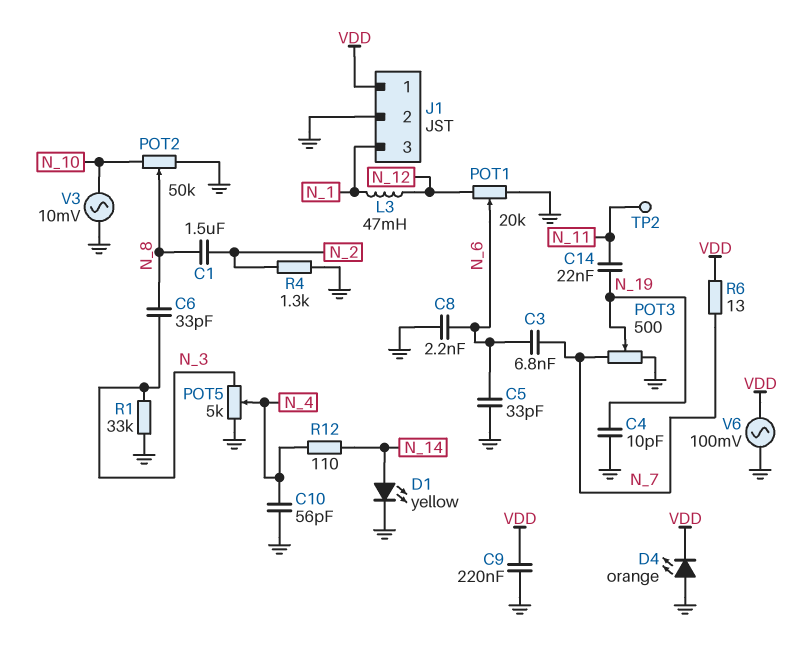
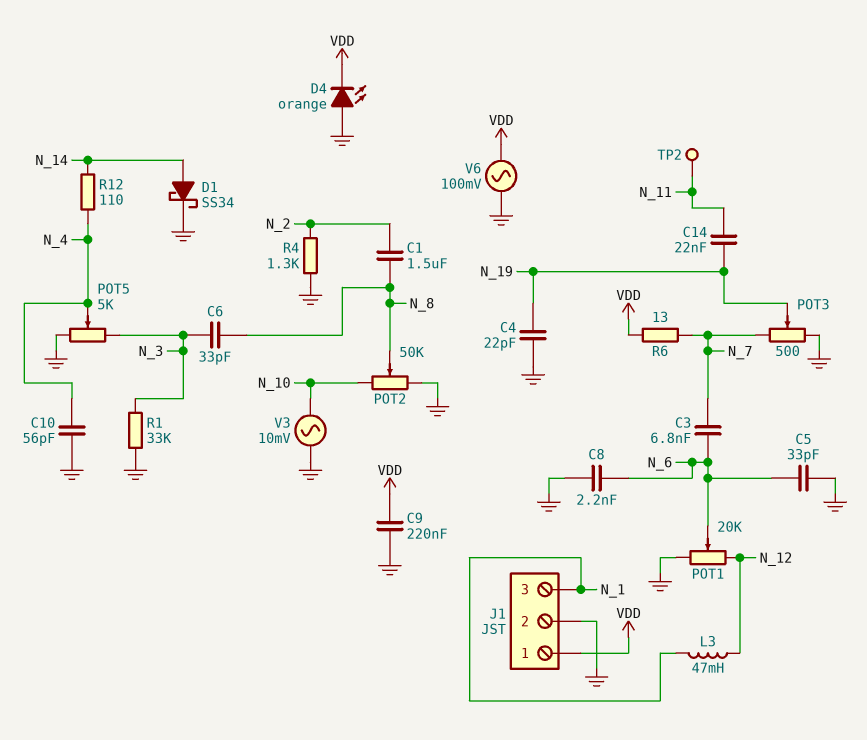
C4: 10pF (GND, N_19) -> 22pF (GND, N_19)
D1: LED yellow (A N_14, K GND) -> schottky SS34 (A N_14, K GND)

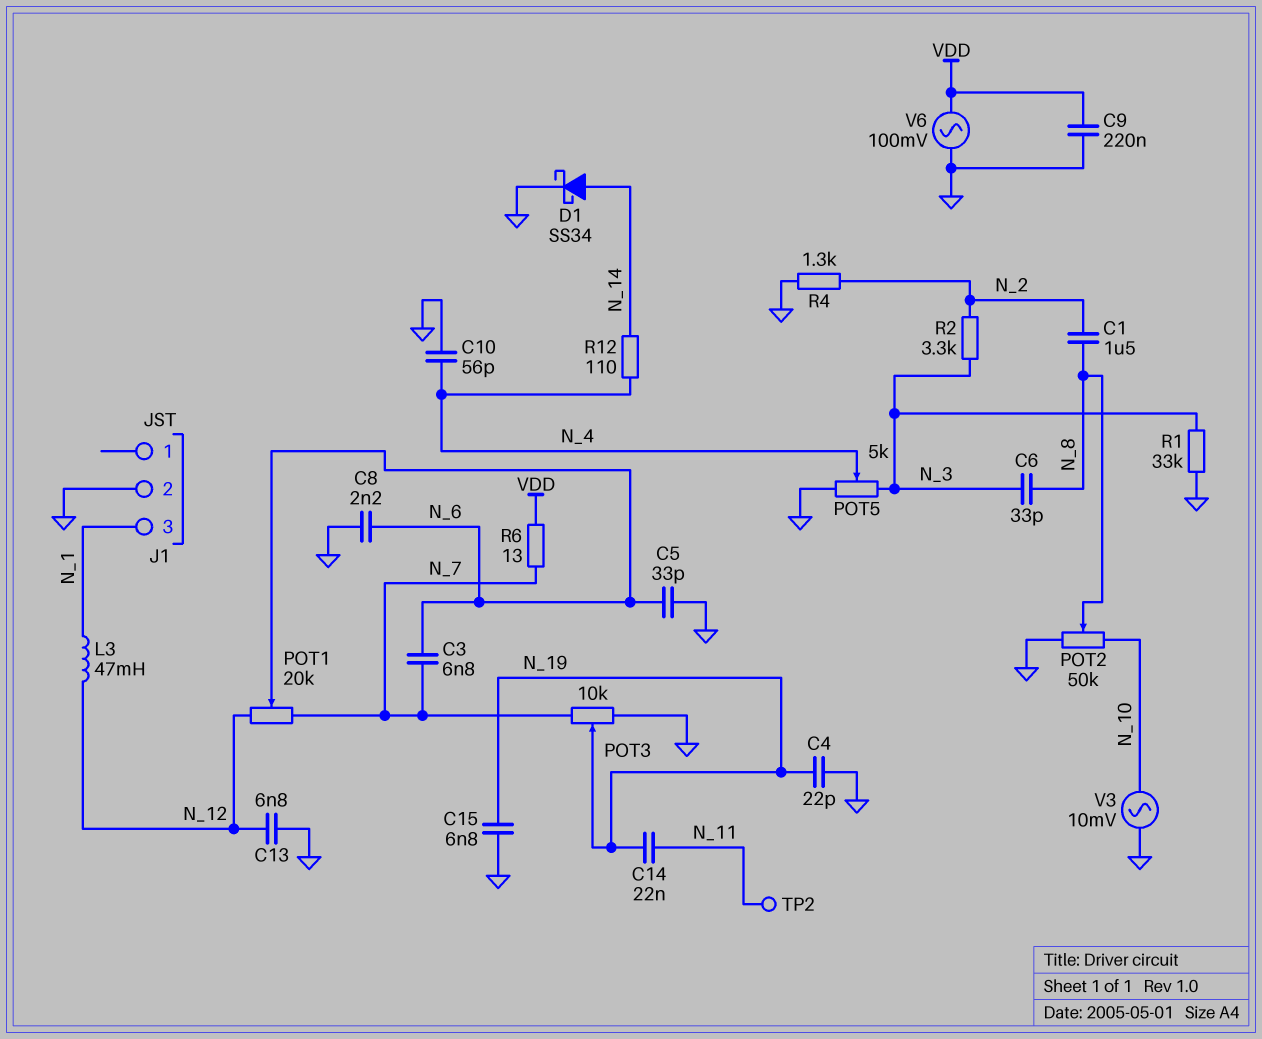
C13: none -> 6.8nF (GND, N_12)
C15: none -> 6.8nF (GND, N_19)
D4: LED orange (A GND, K VDD) -> none
J1 pin 1: VDD -> none
POT1: 20k (GND, N_12, wiper N_6) -> 20k (N_7, N_12, wiper N_6)
POT3: 500 (GND, N_7, wiper N_19) -> 10k (GND, N_7, wiper N_19)
R2: none -> 3.3k (N_2, N_3)

